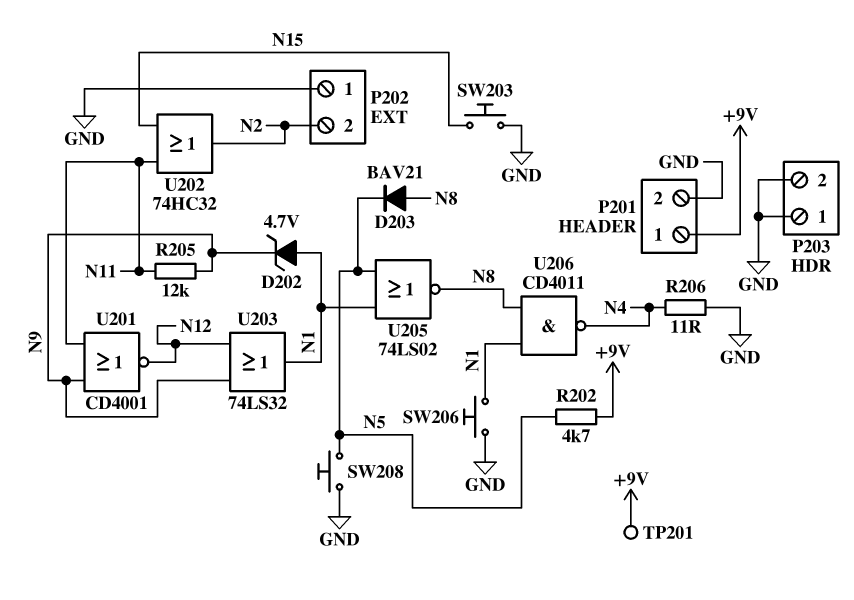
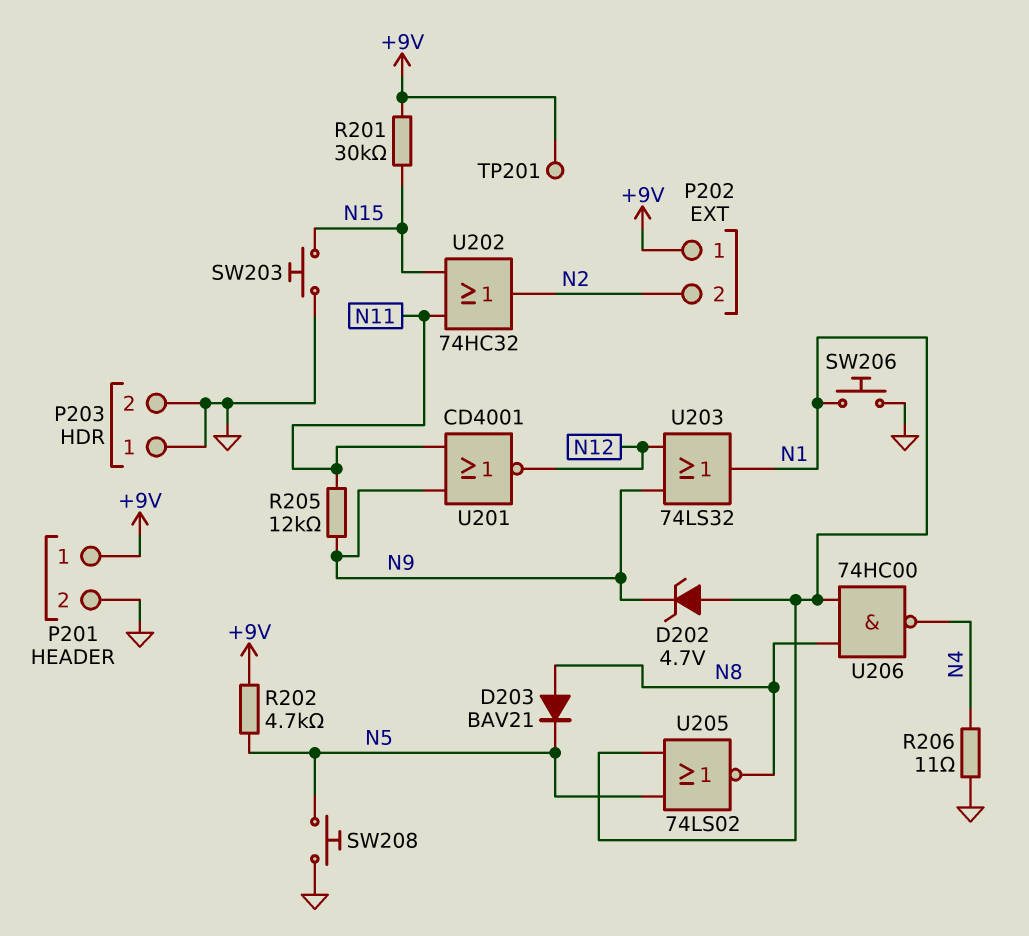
P202 pin 1: GND -> +9V
R201: none -> 30k (+9V, N15)
U206: NAND CD4011 (in N1, in N8, out N4) -> NAND 74HC00 (in N1, in N8, out N4)

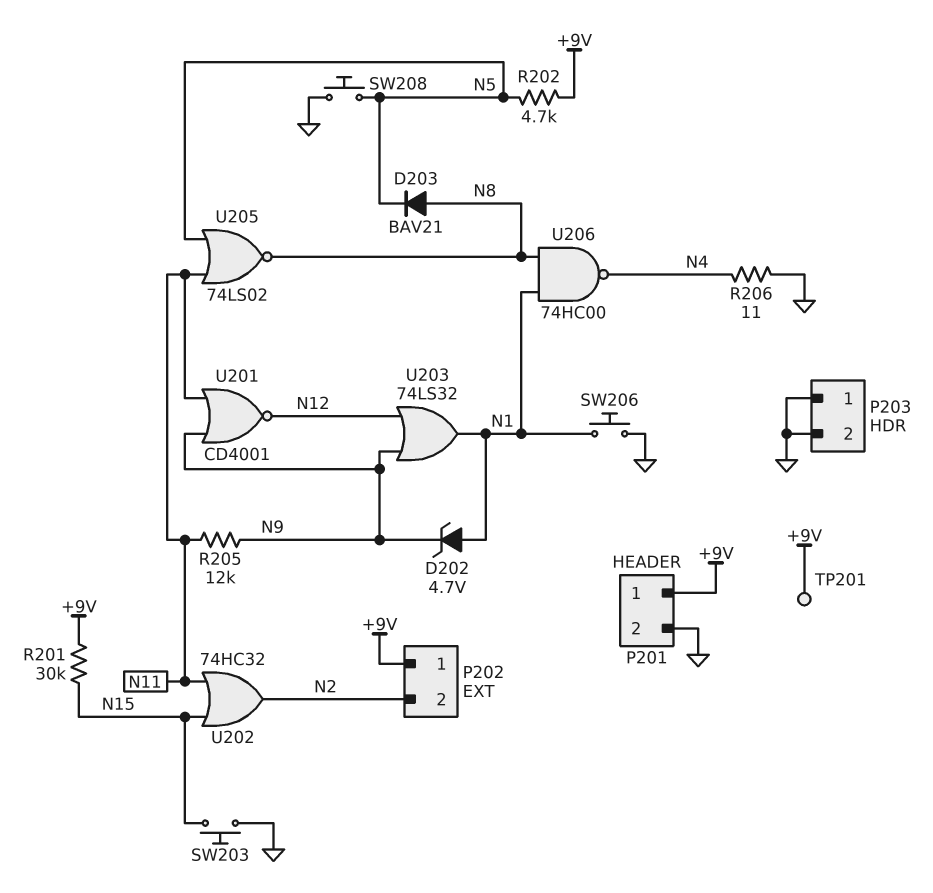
U205: NOR 74LS02 (in N1, in N5, out N8) -> NOR 74LS02 (in N5, in N11, out N8)

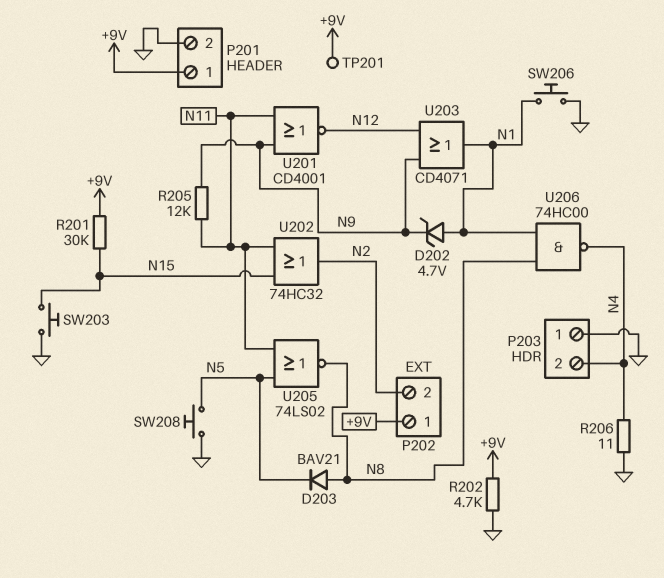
P203 pin 2: GND -> N4
R202: 4.7k (+9V, N5) -> 4.7k (+9V, GND)
U203: OR 74LS32 (in N9, in N12, out N1) -> OR CD4071 (in N9, in N12, out N1)

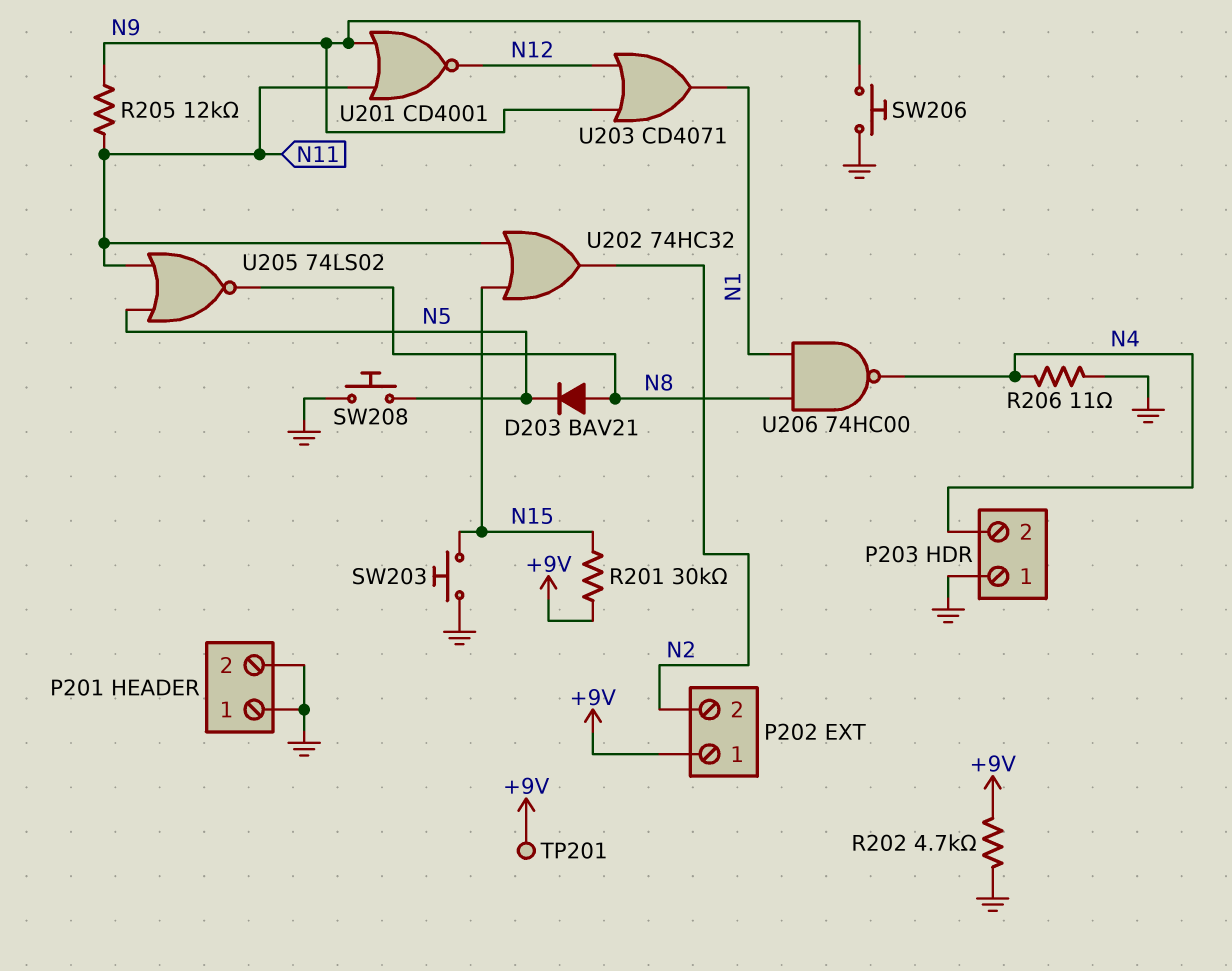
D202: zener 4.7V (A N1, K N9) -> none
P201 pin 1: +9V -> GND
SW206: button (GND, N1) -> button (GND, N9)

